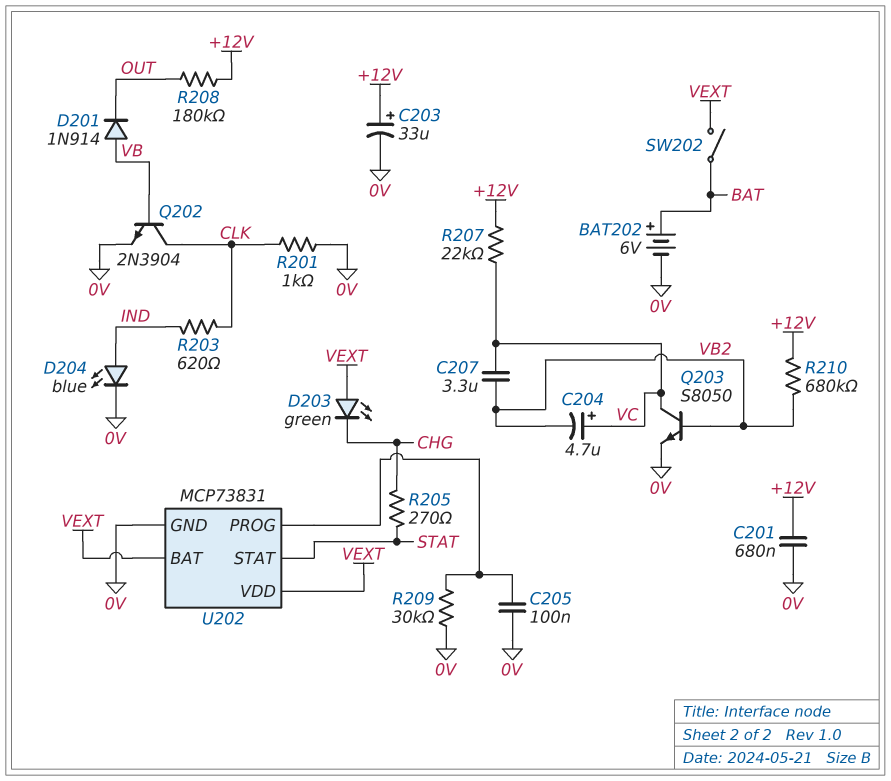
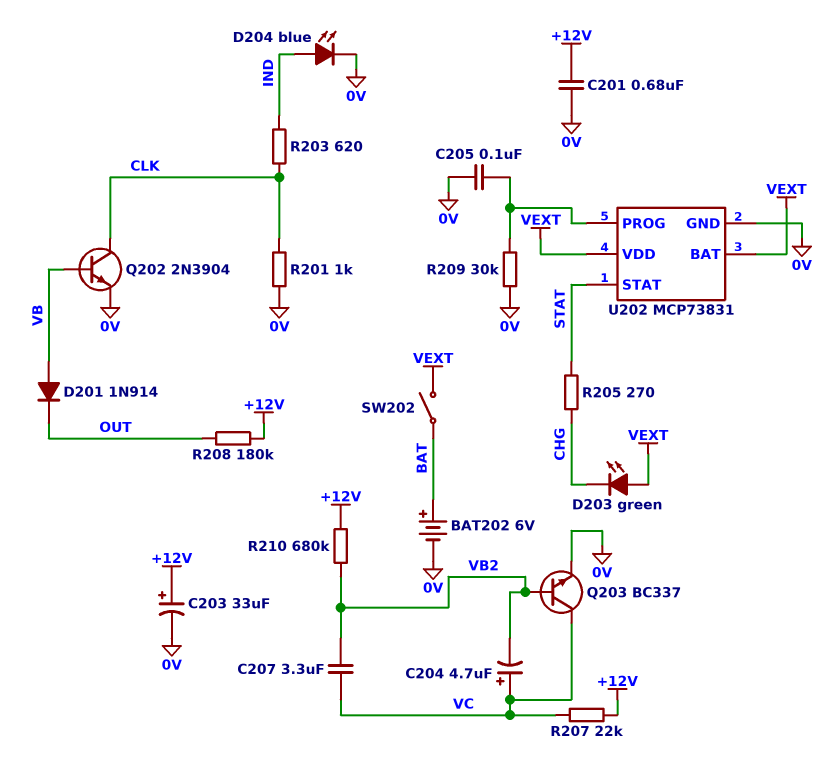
Q203: NPN S8050 (B VB2, C VC, E 0V) -> NPN BC337 (B VB2, C VC, E 0V)

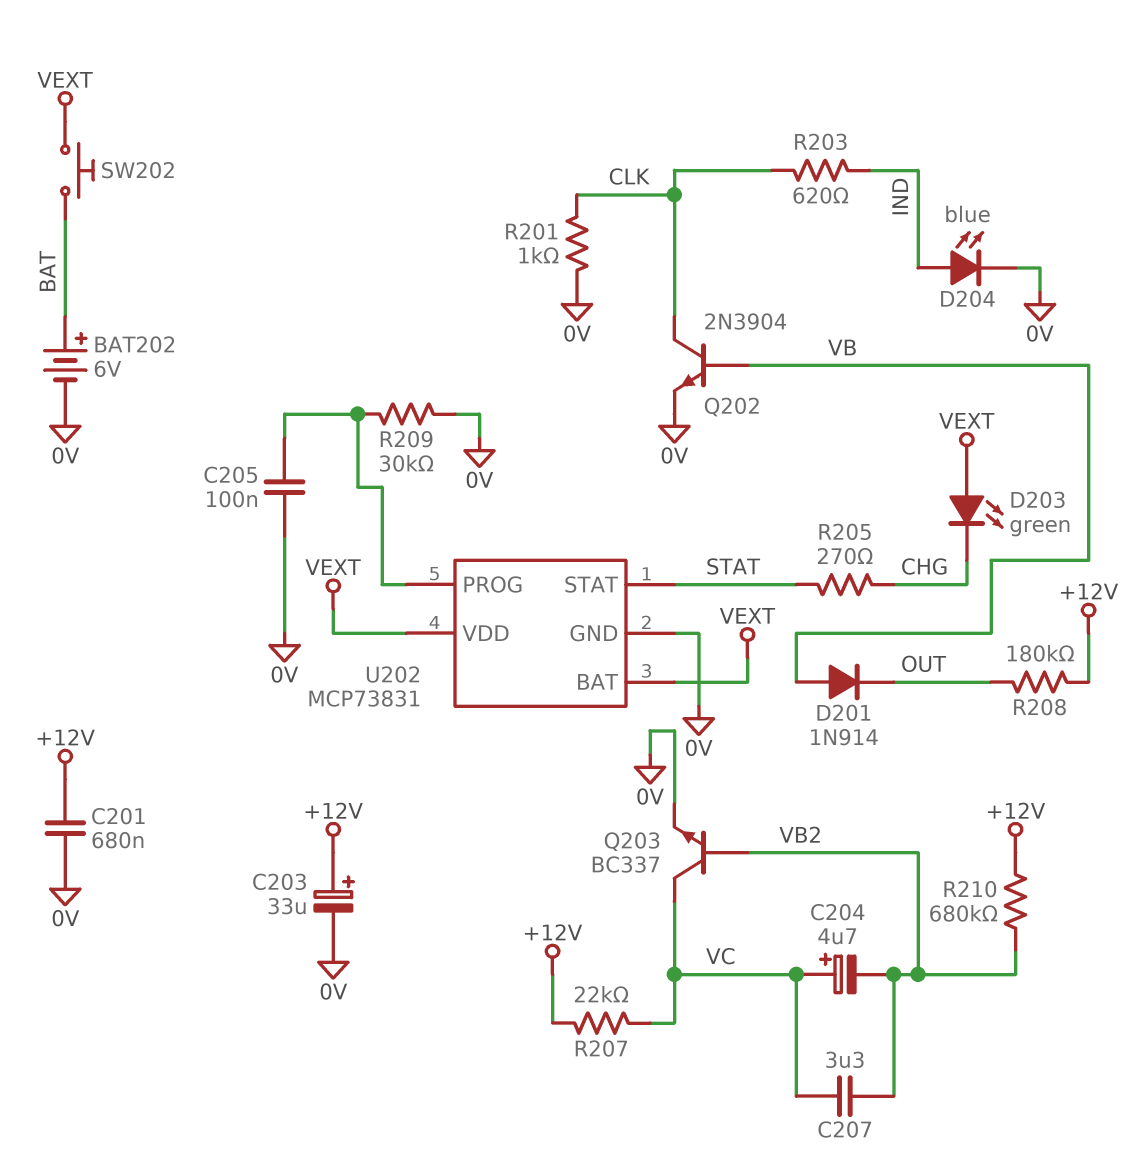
SW202: switch (BAT, VEXT) -> button (BAT, VEXT)

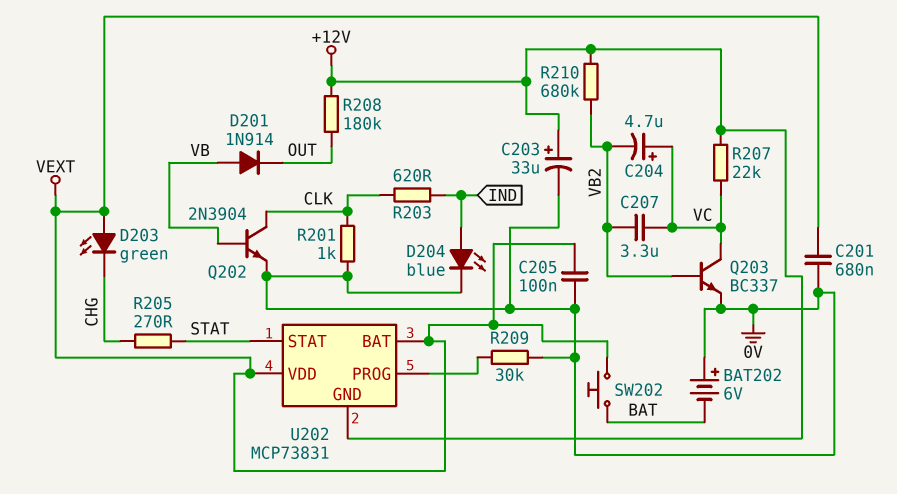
BAT202: 6V (plus BAT, minus 0V) -> 6V (plus 0V, minus BAT)
C201: 680nF (+12V, 0V) -> 680nF (0V, VEXT)
C205: 100nF (0V, U202/PROG) -> 100nF (0V, VEXT)
U202 pin GND: 0V -> +12V

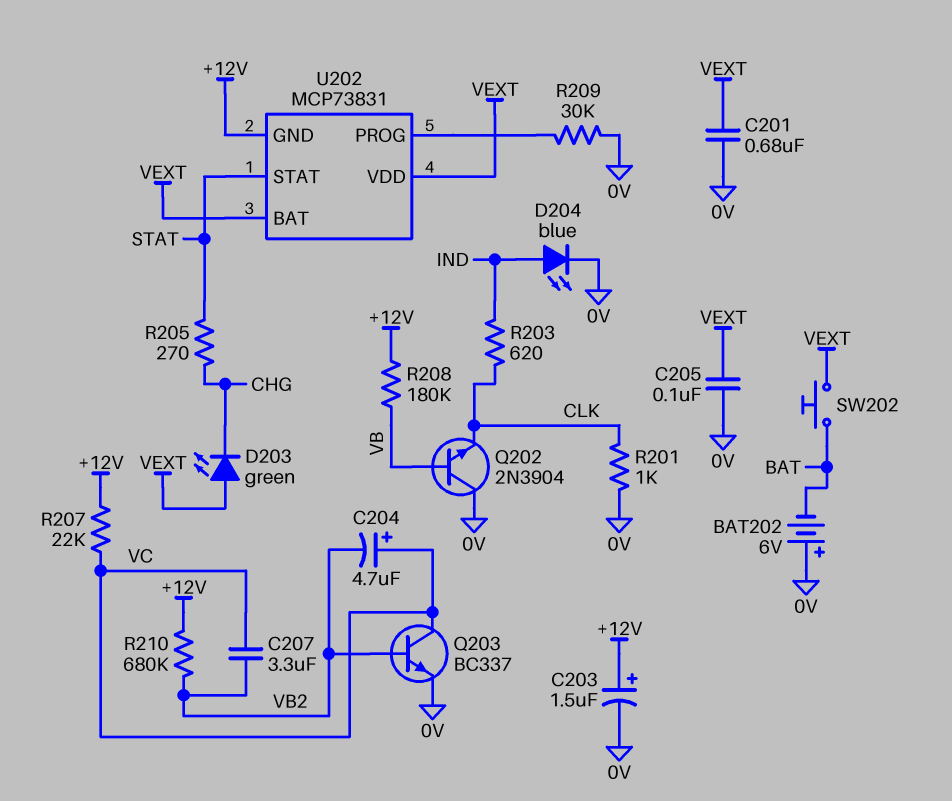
C203: 33uF (plus +12V, minus 0V) -> 1.5uF (plus +12V, minus 0V)
D201: diode 1N914 (A VB, K OUT) -> none
Q202: NPN 2N3904 (B VB, C CLK, E 0V) -> NPN 2N3904 (B VB, C 0V, E CLK)
R208: 180k (+12V, OUT) -> 180k (+12V, VB)

